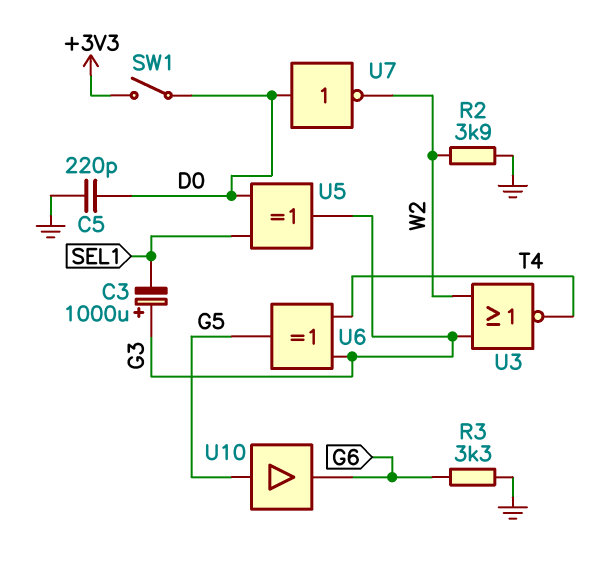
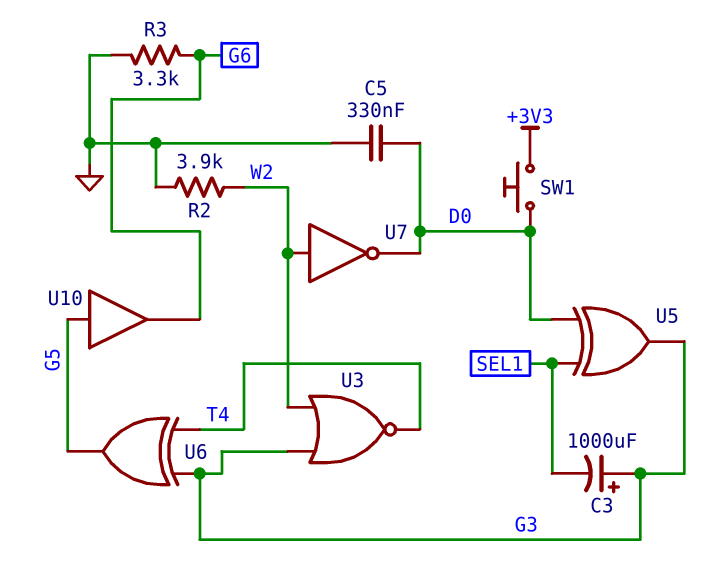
C5: 220pF (D0, GND) -> 330nF (D0, GND)
SW1: switch (+3V3, D0) -> button (+3V3, D0)
U7: NOT (in D0, out W2) -> NOT (in W2, out D0)

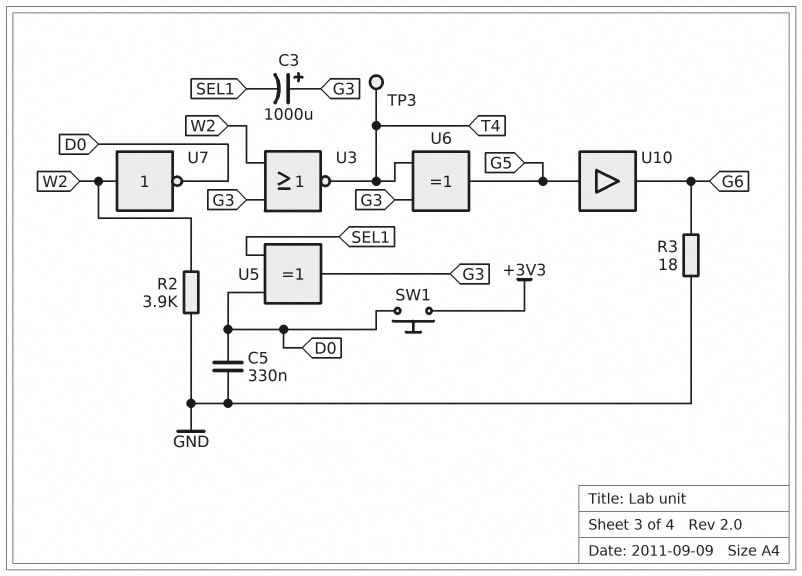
R3: 3.3k (G6, GND) -> 18 (G6, GND)
TP3: none -> test point (T4)

